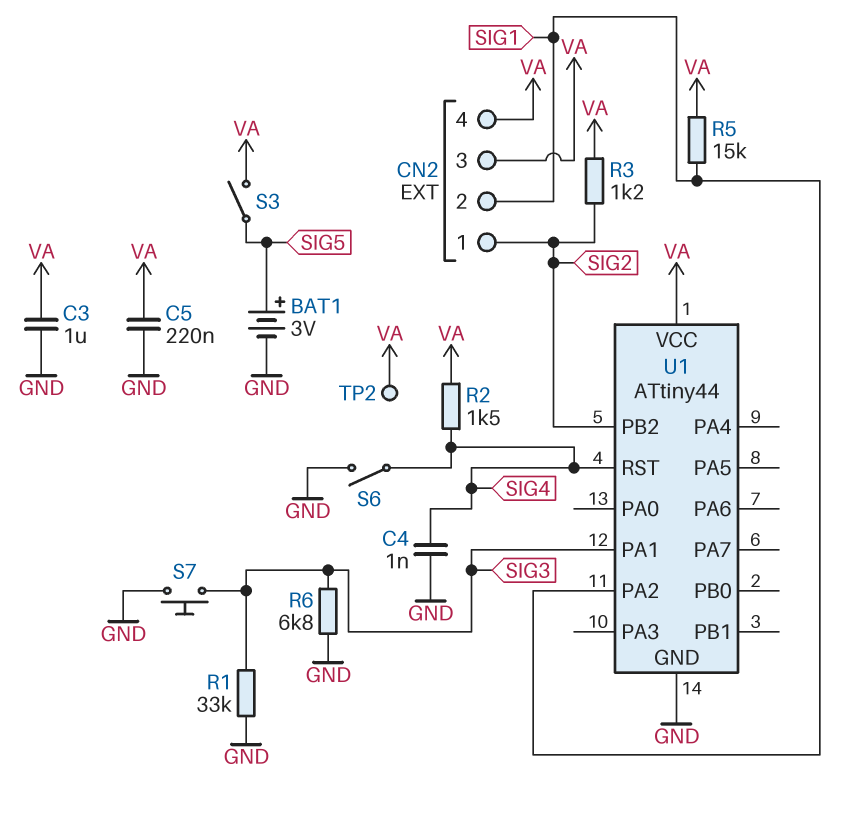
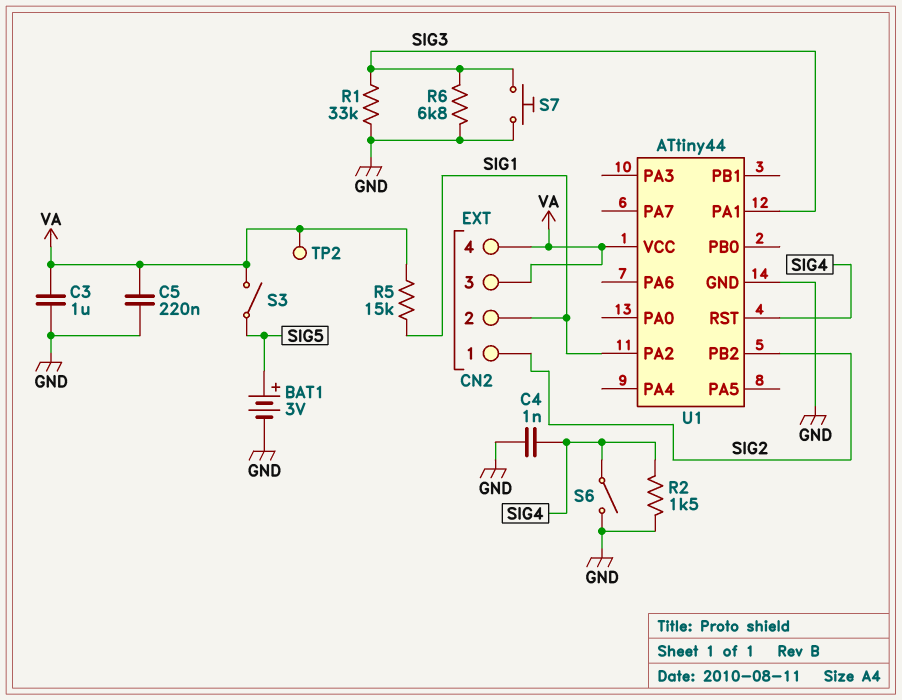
R2: 1.5k (SIG4, VA) -> 1.5k (GND, SIG4)
R3: 1.2k (SIG2, VA) -> none

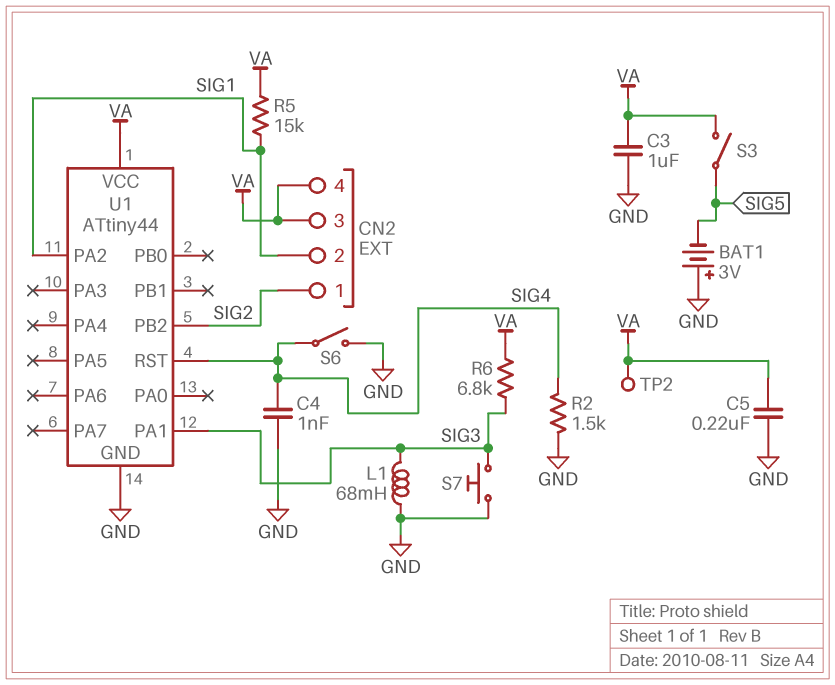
BAT1: 3V (plus SIG5, minus GND) -> 3V (plus GND, minus SIG5)
L1: none -> 68mH (GND, SIG3)
R1: 33k (GND, SIG3) -> none
R6: 6.8k (GND, SIG3) -> 6.8k (SIG3, VA)

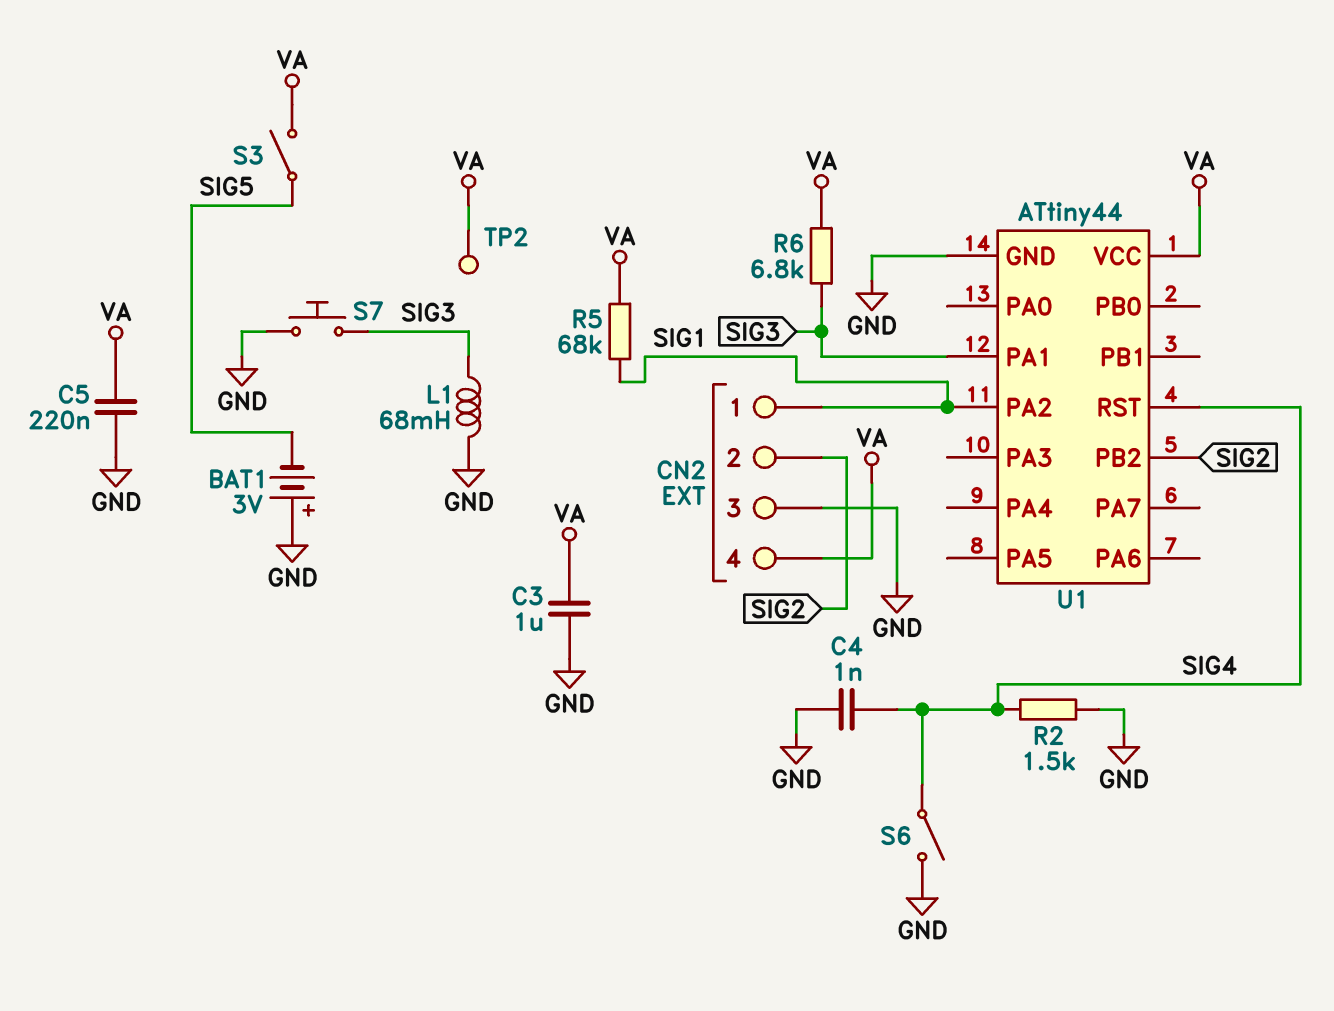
CN2 pin 1: SIG2 -> SIG1
CN2 pin 2: SIG1 -> SIG2
CN2 pin 3: VA -> GND
R5: 15k (SIG1, VA) -> 68k (SIG1, VA)

